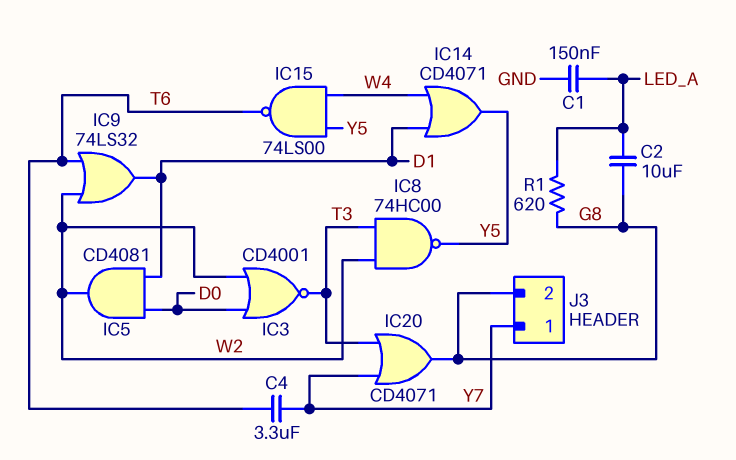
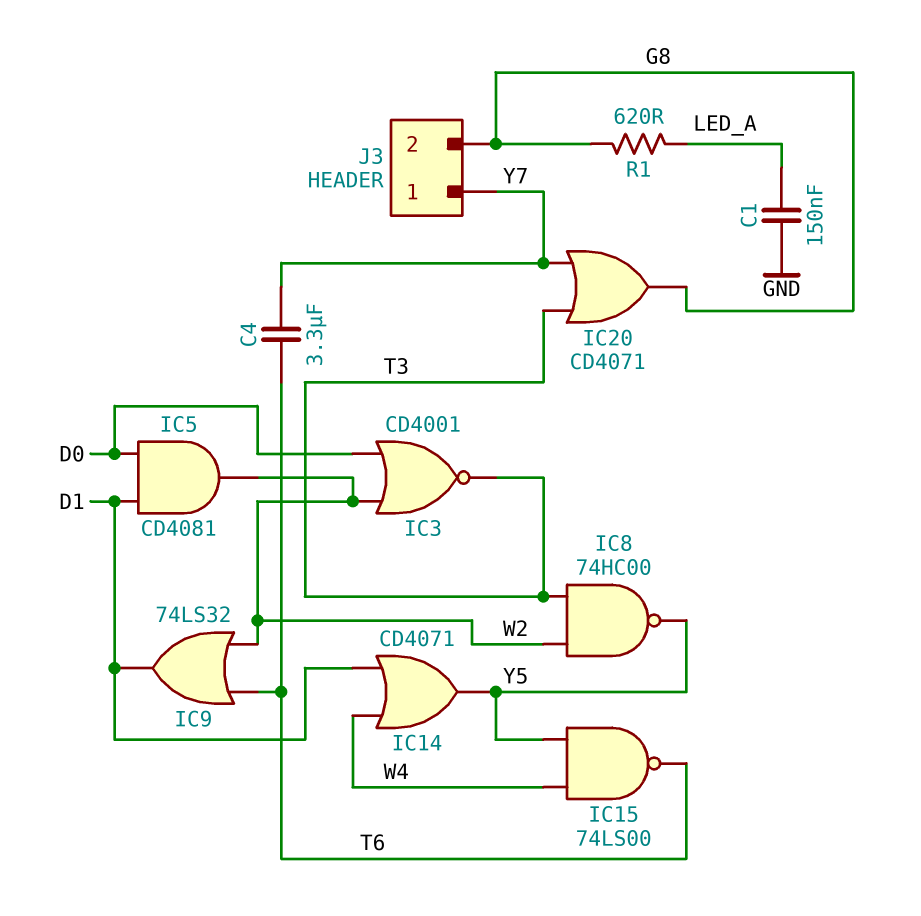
C2: 10uF (G8, LED_A) -> none

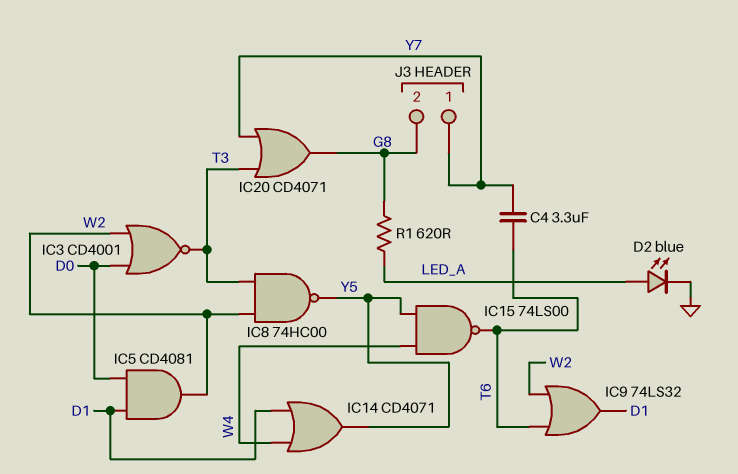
C1: 150nF (GND, LED_A) -> none
D2: none -> LED blue (A LED_A, K GND)

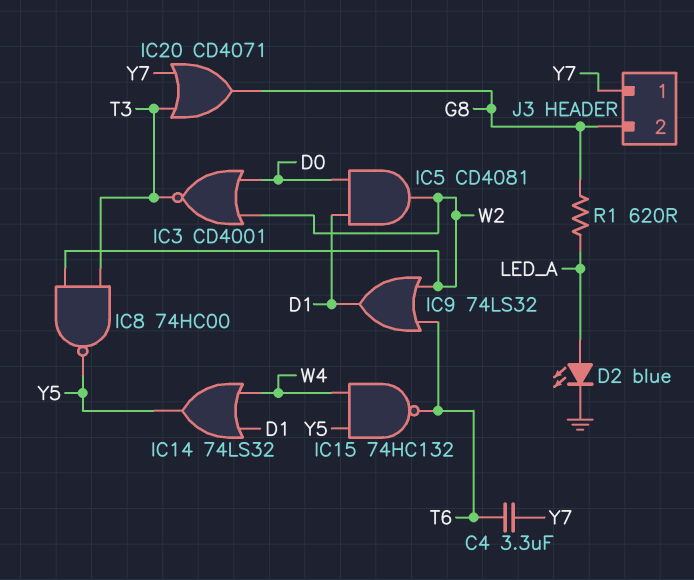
IC14: OR CD4071 (in D1, in W4, out Y5) -> OR 74LS32 (in D1, in W4, out Y5)
IC15: NAND 74LS00 (in W4, in Y5, out T6) -> NAND 74HC132 (in W4, in Y5, out T6)

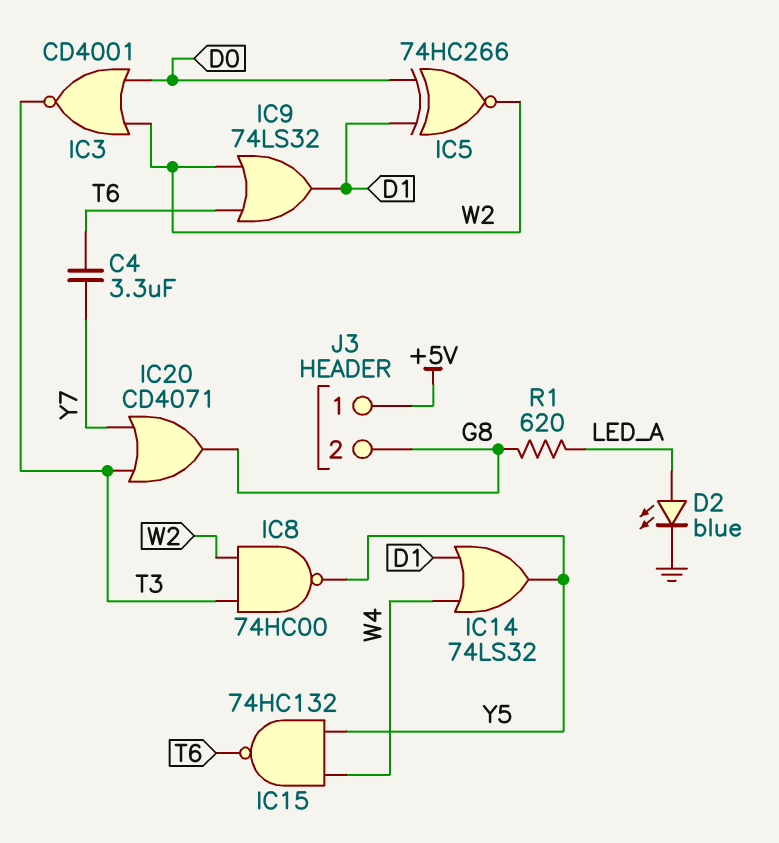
IC5: AND CD4081 (in D0, in D1, out W2) -> XNOR 74HC266 (in D0, in D1, out W2)
J3 pin 1: Y7 -> +5V

